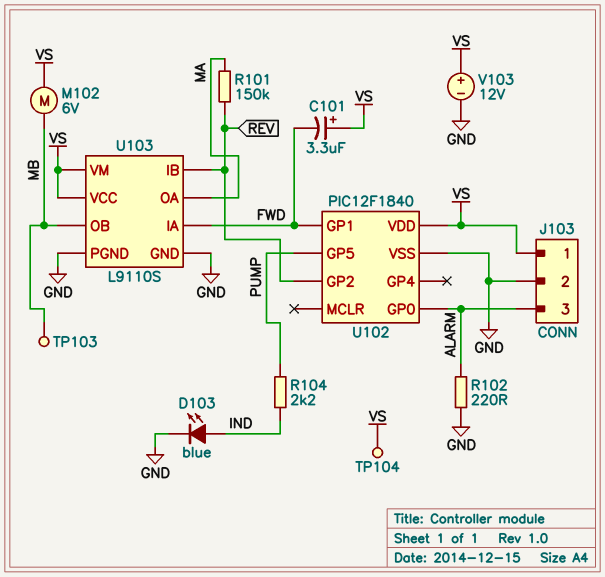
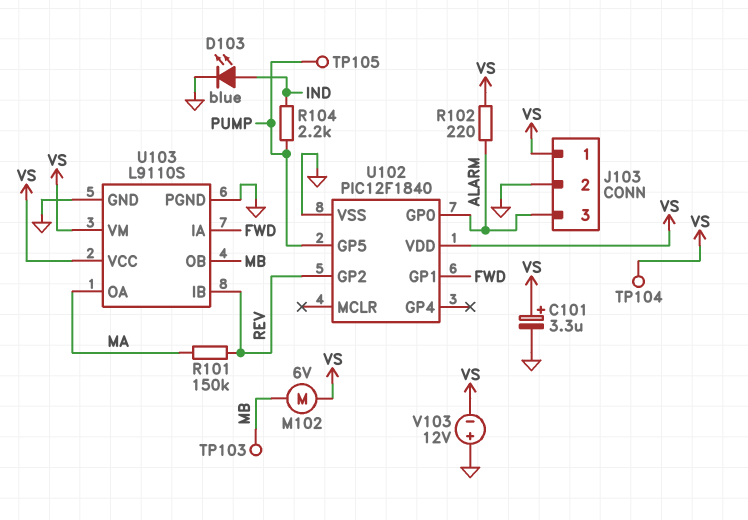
C101: 3.3uF (plus VS, minus FWD) -> 3.3uF (plus VS, minus GND)
R102: 220 (ALARM, GND) -> 220 (ALARM, VS)
TP105: none -> test point (PUMP)
V103: 12V (plus VS, minus GND) -> 12V (plus GND, minus VS)

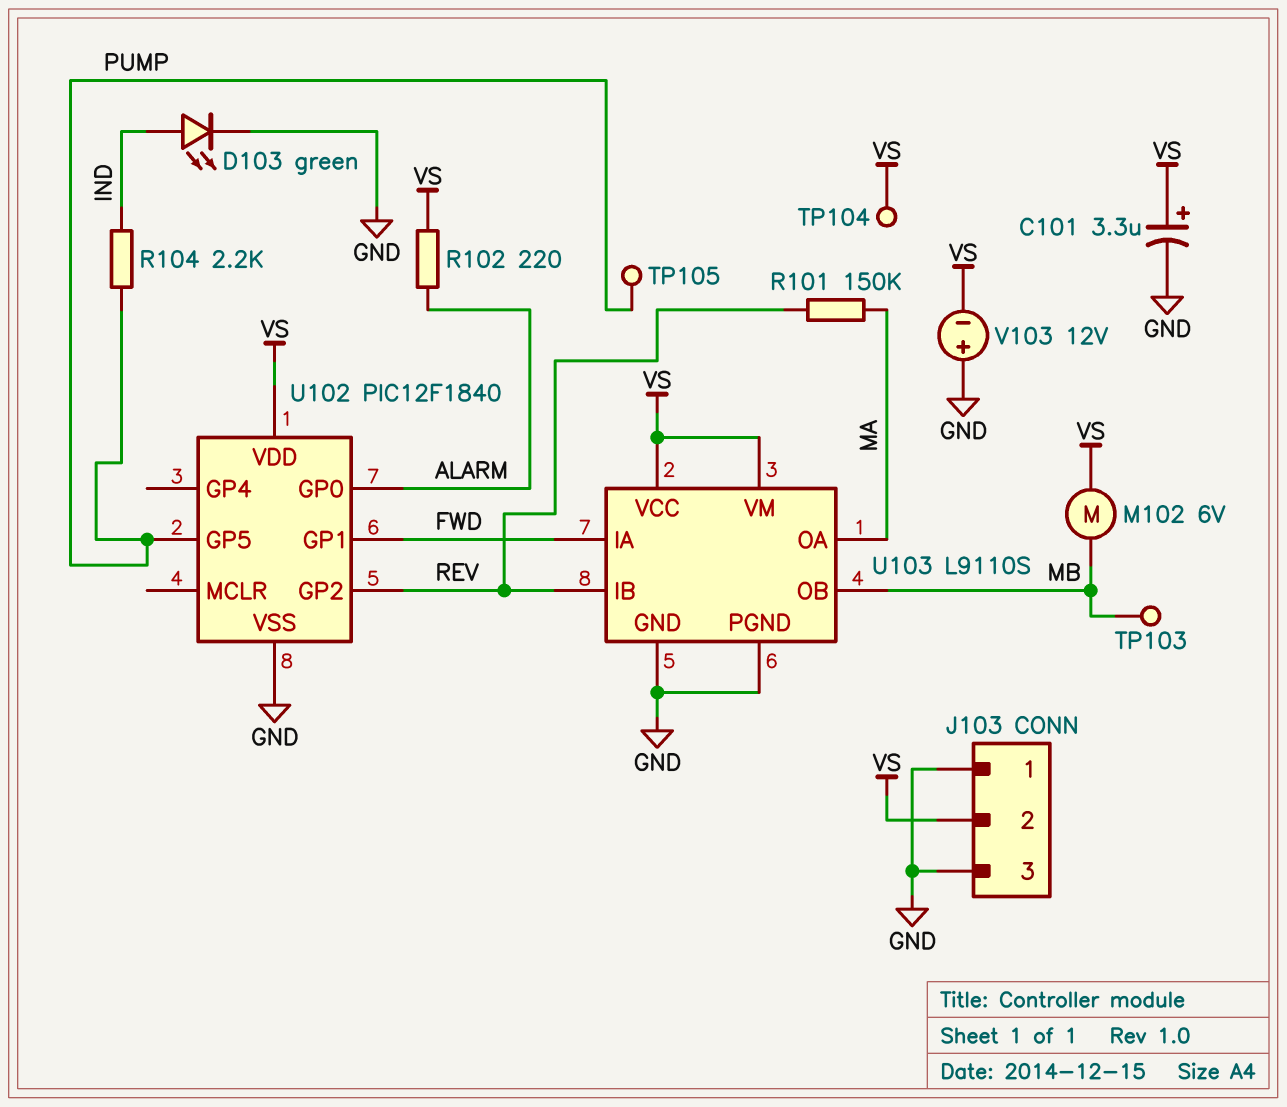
D103: LED blue (A IND, K GND) -> LED green (A IND, K GND)
J103 pin 1: VS -> GND
J103 pin 2: GND -> VS
J103 pin 3: ALARM -> GND

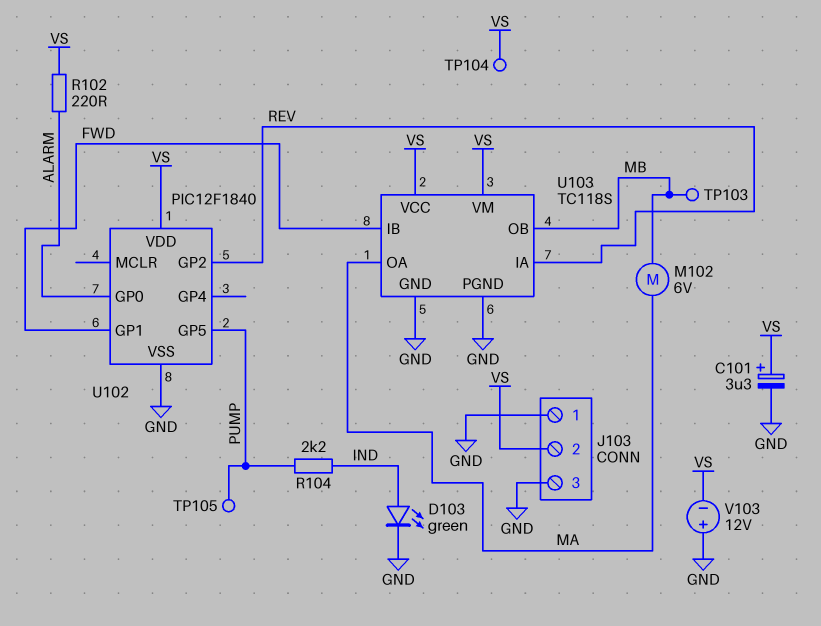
M102: motor 6V (MB, VS) -> motor 6V (MA, MB)
R101: 150k (MA, REV) -> none
U103: L9110S -> TC118S
U103 pin IA: FWD -> REV
U103 pin IB: REV -> FWD

